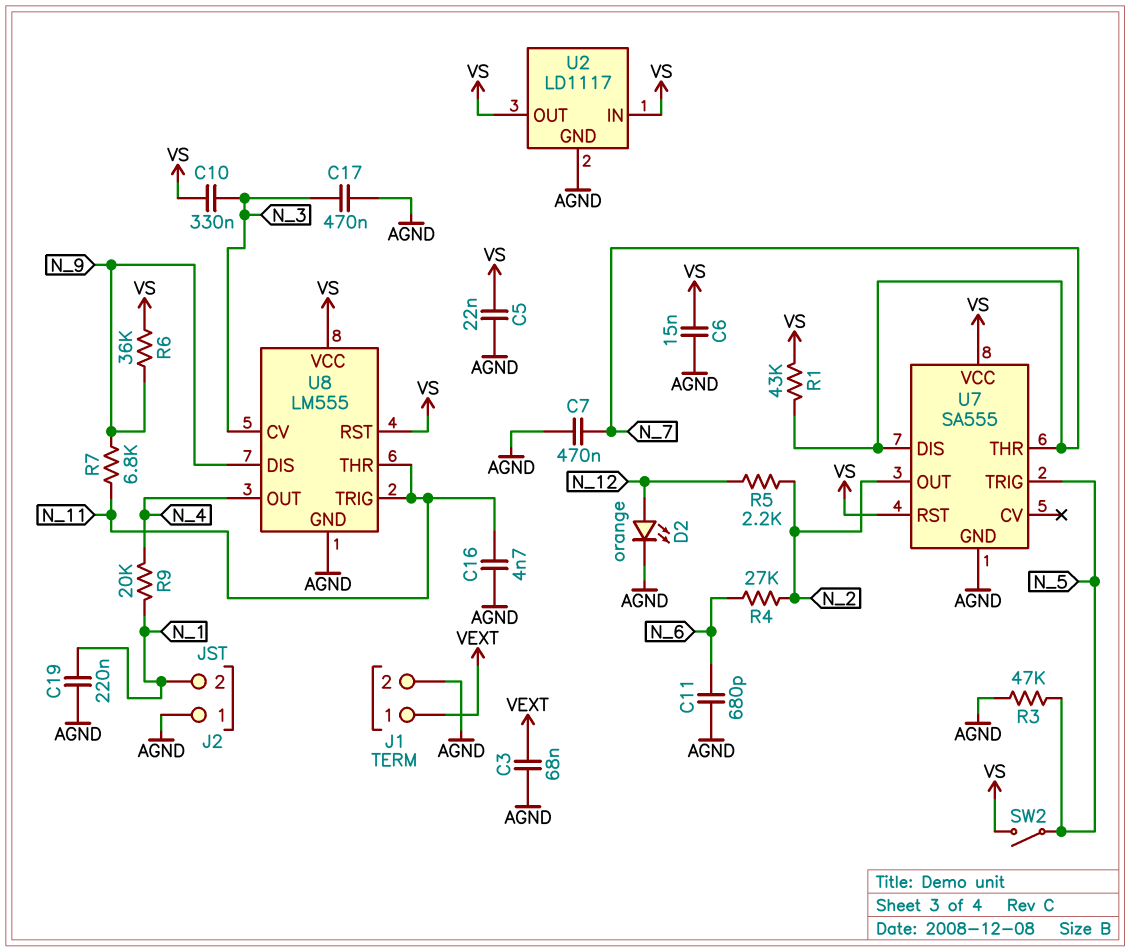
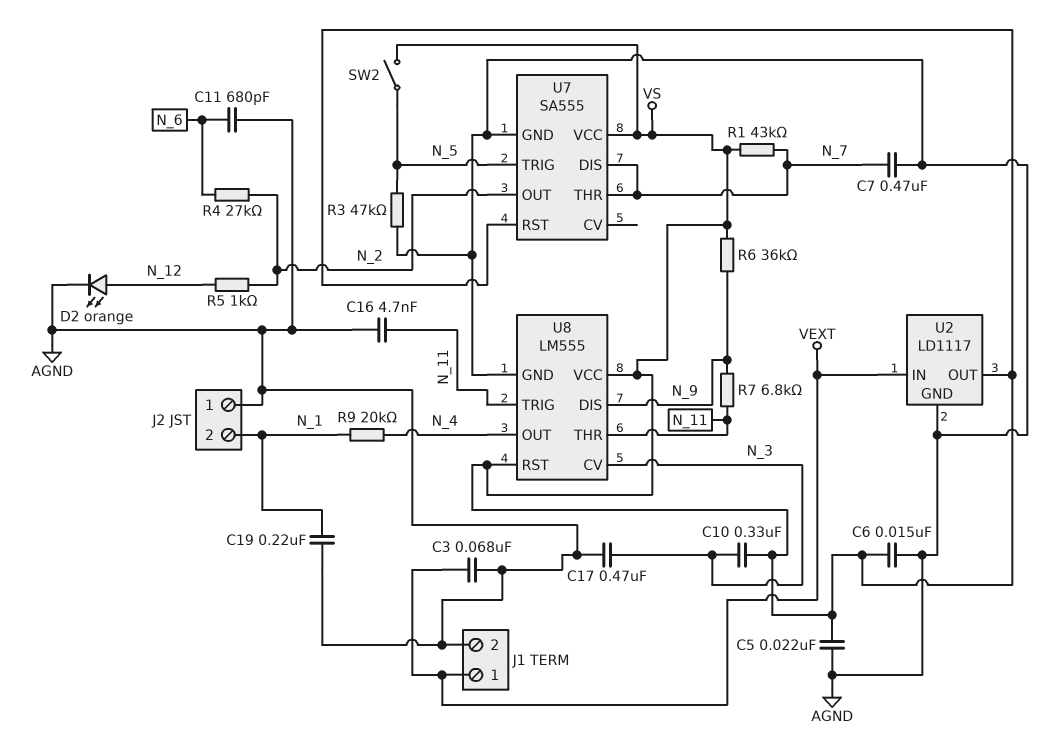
R5: 2.2k (N_2, N_12) -> 1k (N_2, N_12)
U2 pin IN: VS -> VEXT

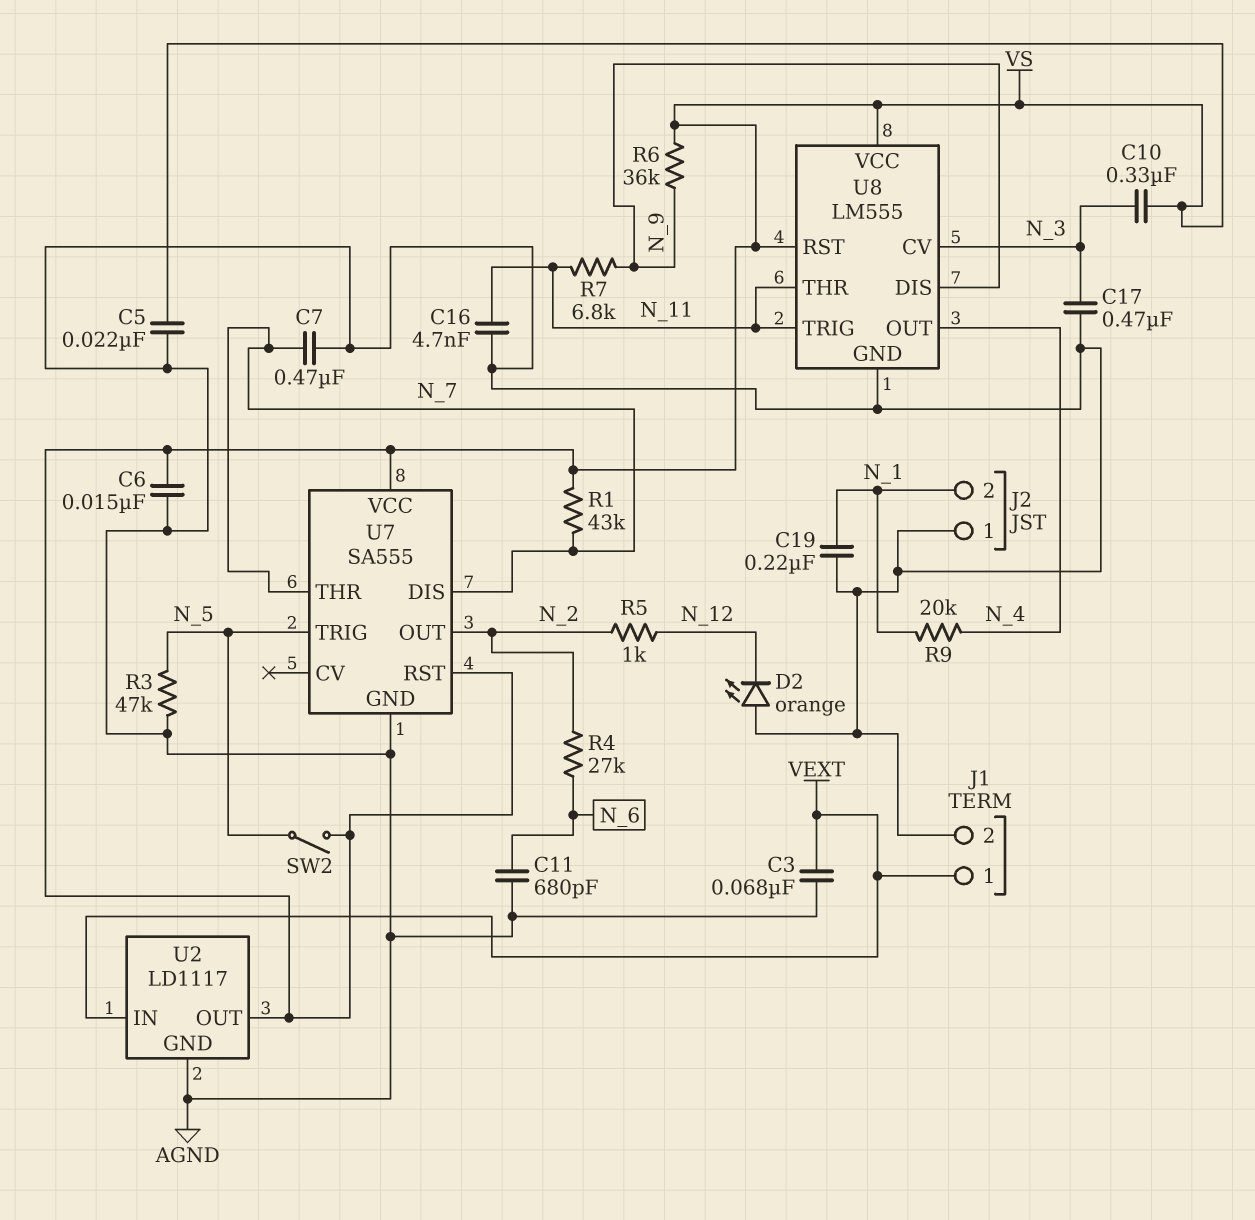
D2: LED orange (A N_12, K AGND) -> LED orange (A AGND, K N_12)

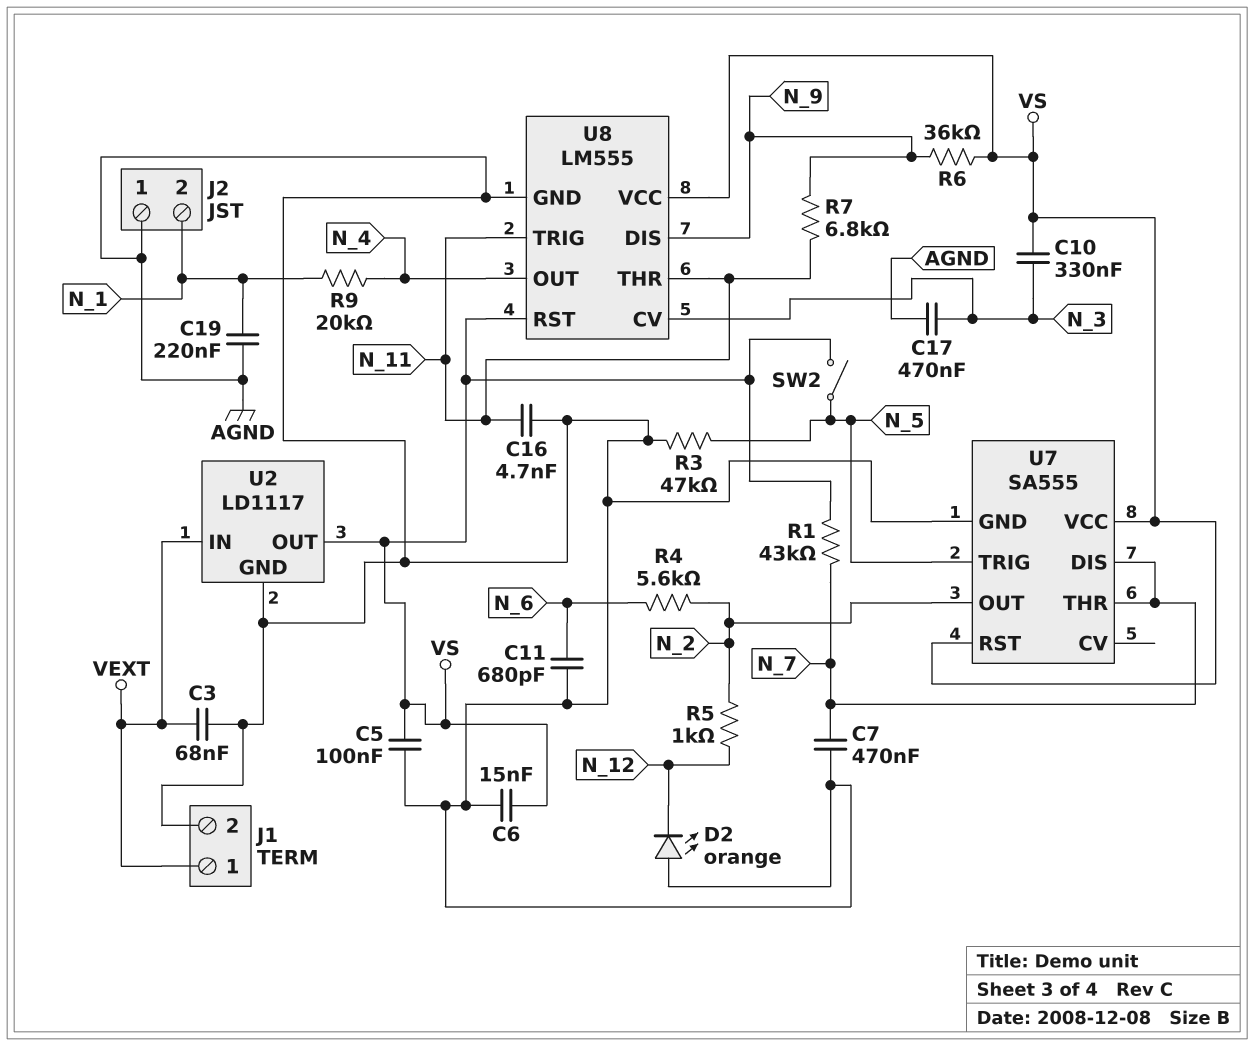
C5: 22nF (AGND, VS) -> 100nF (AGND, VS)
R4: 27k (N_2, N_6) -> 5.6k (N_2, N_6)

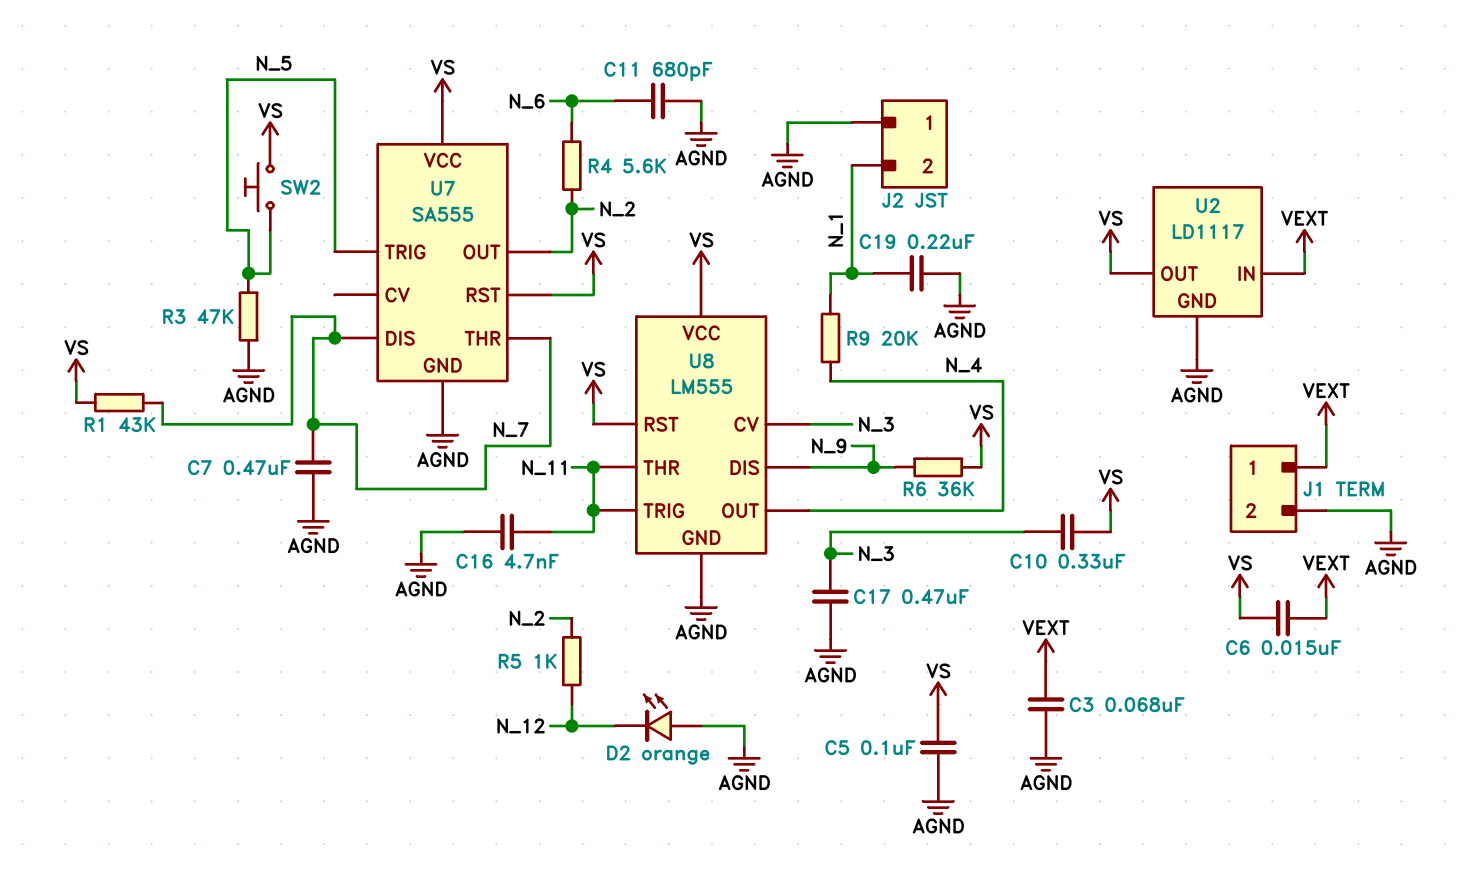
C6: 15nF (AGND, VS) -> 15nF (VEXT, VS)
R7: 6.8k (N_9, N_11) -> none
SW2: switch (N_5, VS) -> button (N_5, VS)

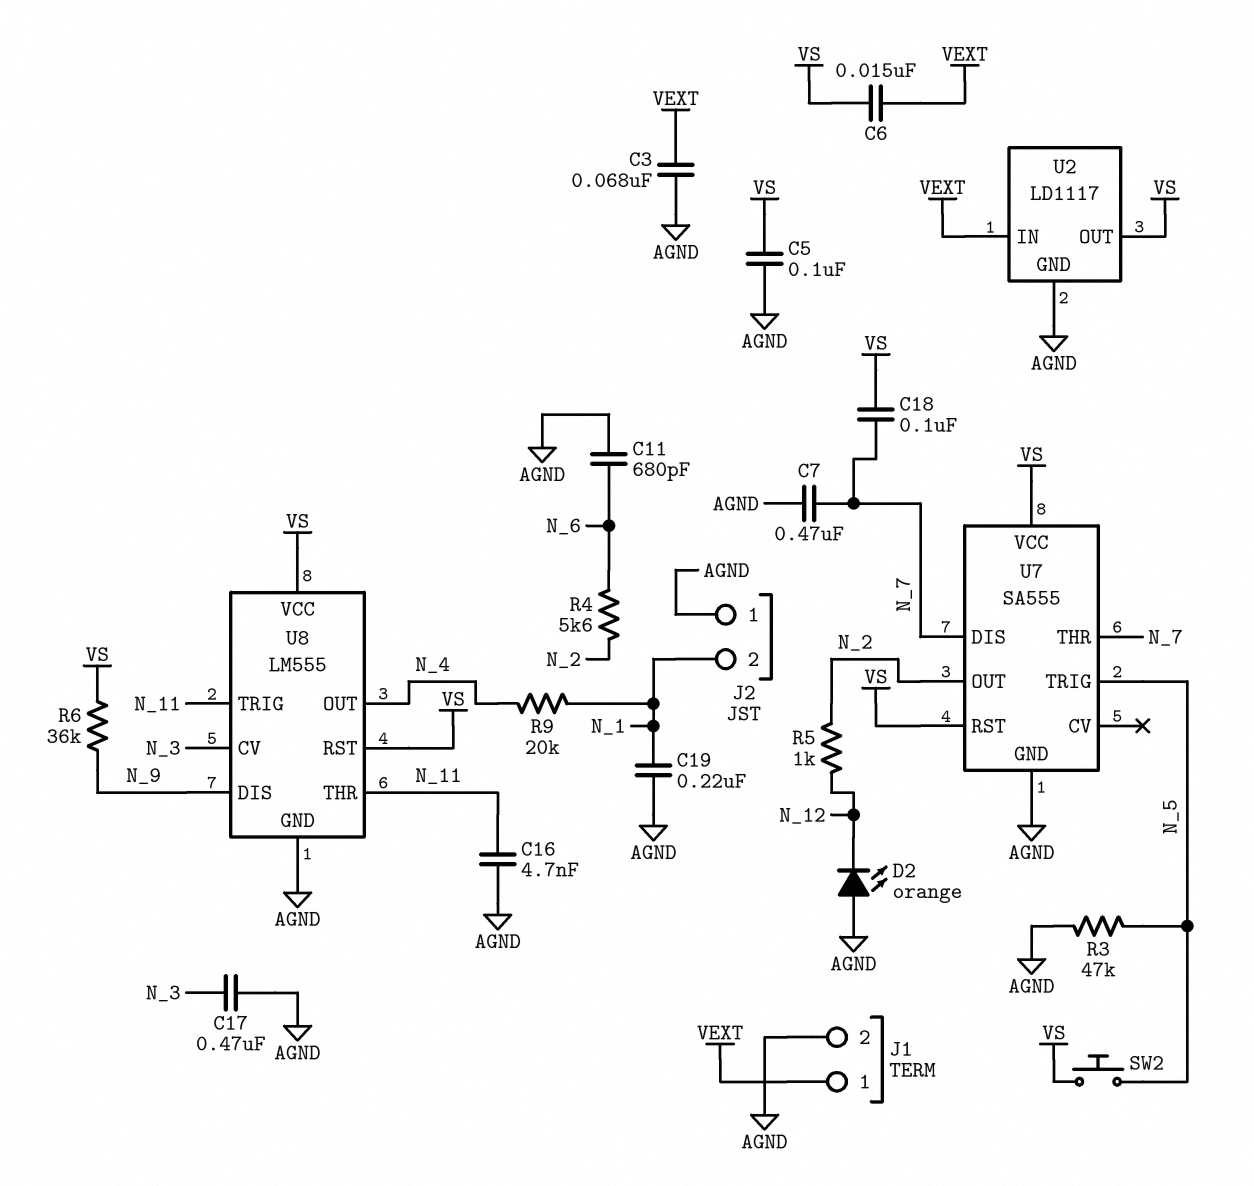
C10: 330nF (N_3, VS) -> none
C18: none -> 100nF (N_7, VS)
R1: 43k (N_7, VS) -> none

